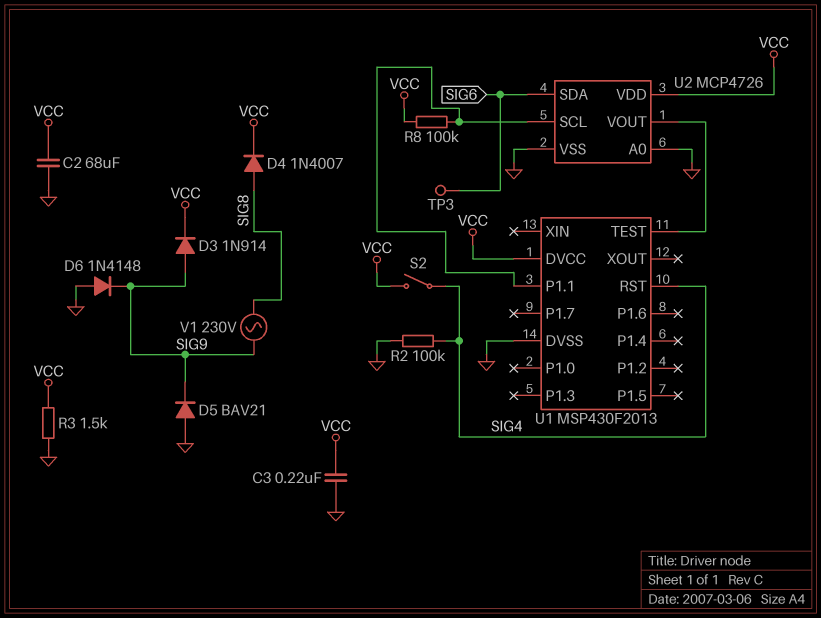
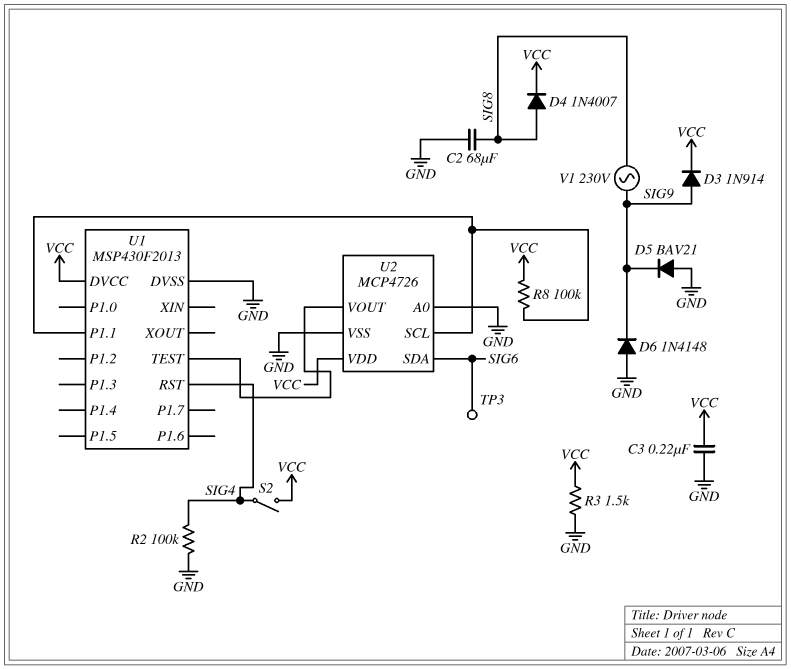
C2: 68uF (GND, VCC) -> 68uF (GND, SIG8)

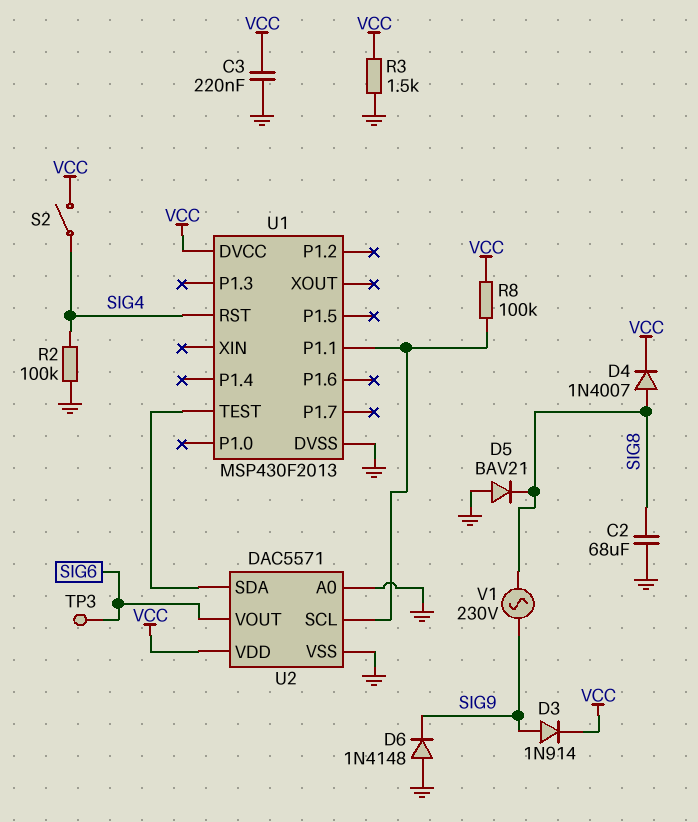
D5: diode BAV21 (A GND, K SIG9) -> diode BAV21 (A GND, K SIG8)
U2: MCP4726 -> DAC5571
U2 pin SDA: SIG6 -> U1/TEST
U2 pin VOUT: U1/TEST -> SIG6

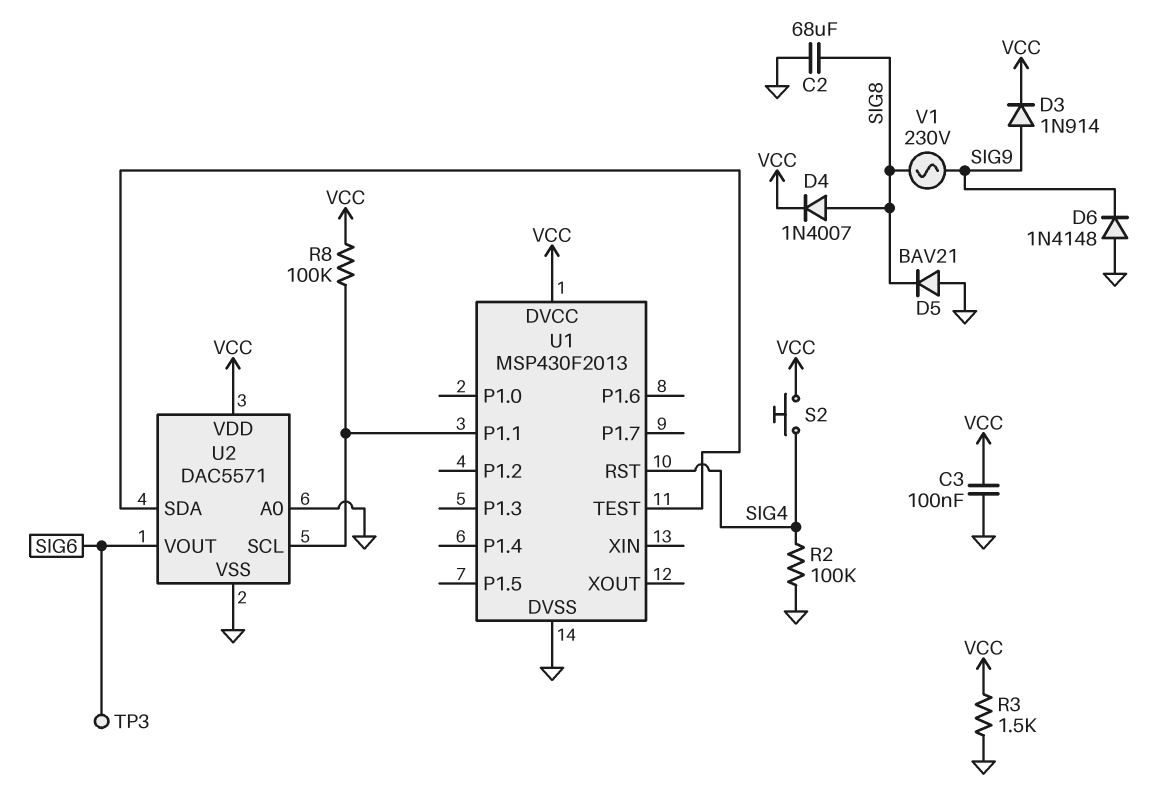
C3: 220nF (GND, VCC) -> 100nF (GND, VCC)
S2: switch (SIG4, VCC) -> button (SIG4, VCC)

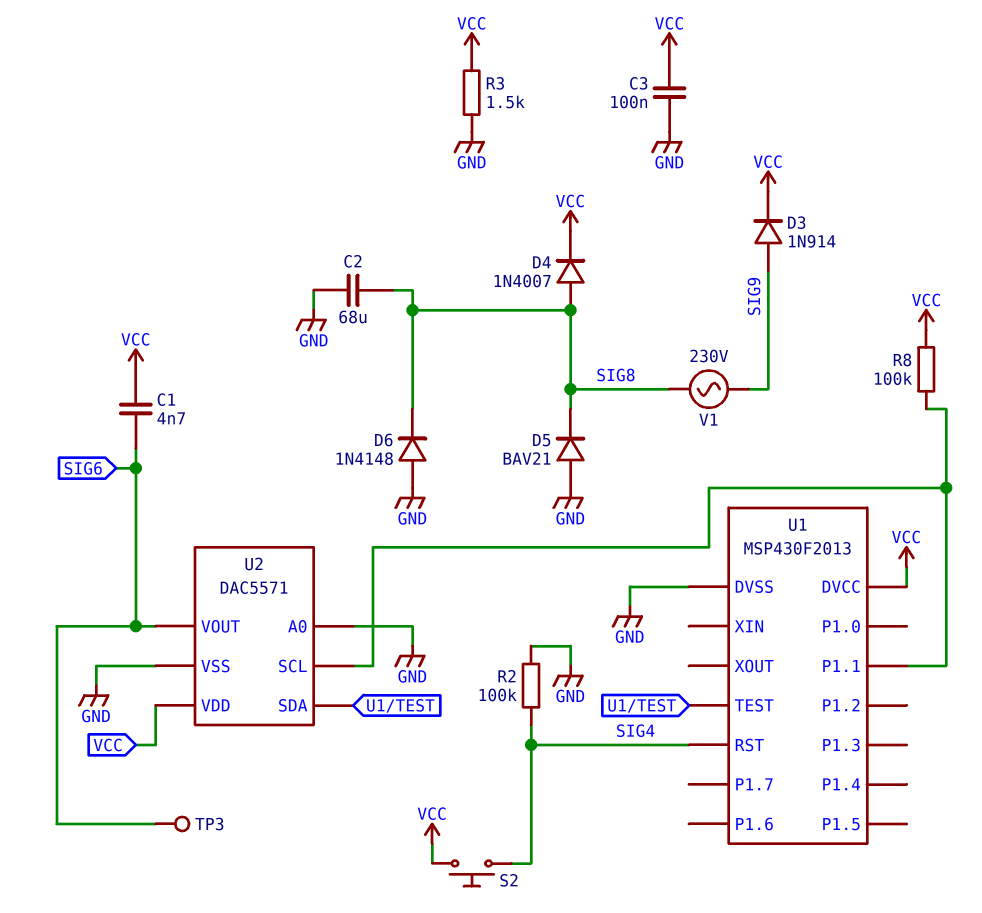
C1: none -> 4.7nF (SIG6, VCC)
D6: diode 1N4148 (A GND, K SIG9) -> diode 1N4148 (A GND, K SIG8)

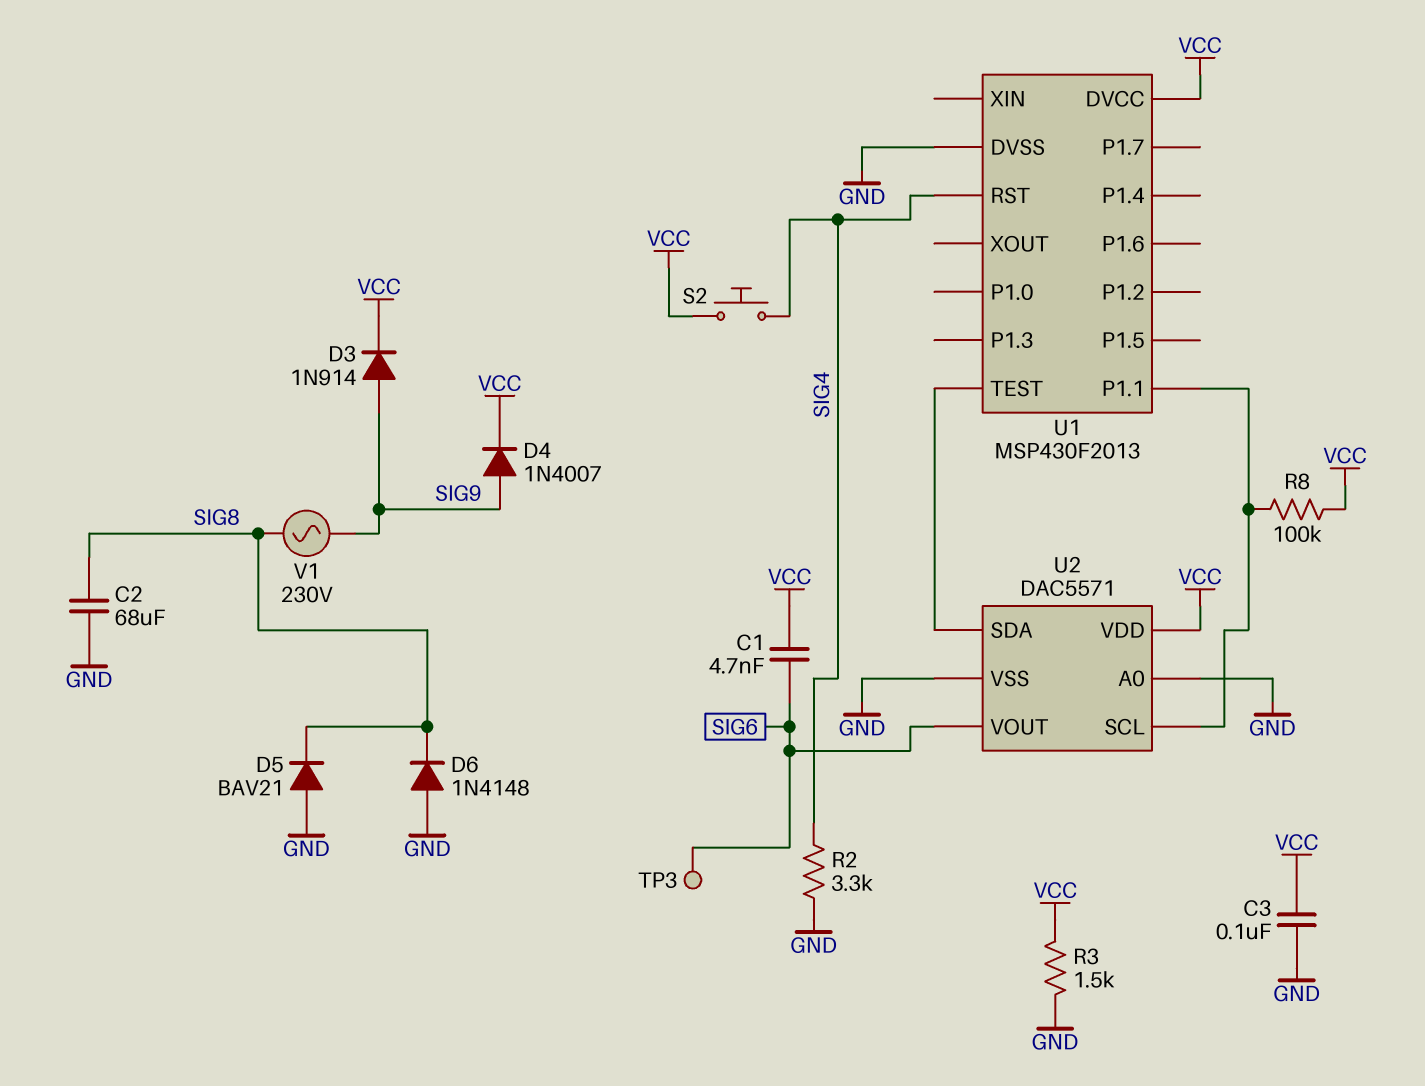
D4: diode 1N4007 (A SIG8, K VCC) -> diode 1N4007 (A SIG9, K VCC)
R2: 100k (GND, SIG4) -> 3.3k (GND, SIG4)

